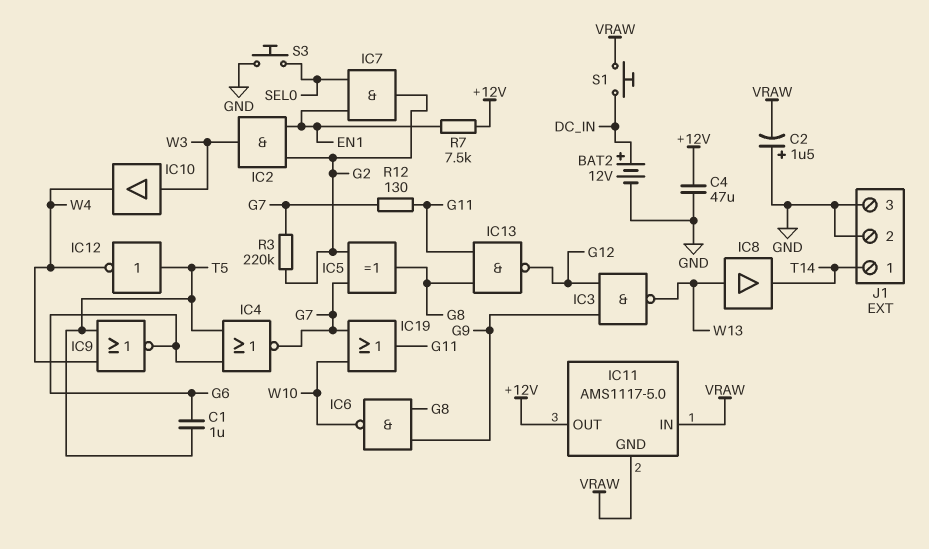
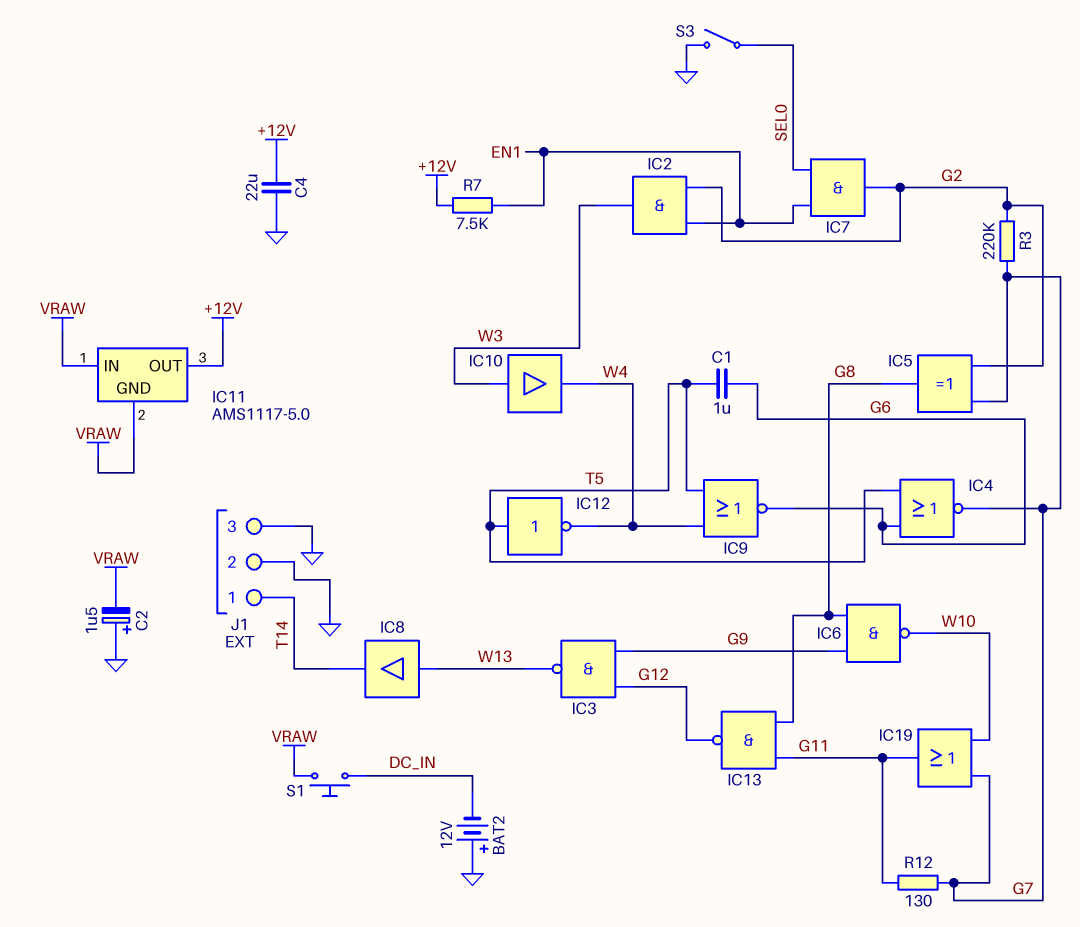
BAT2: 12V (plus DC_IN, minus GND) -> 12V (plus GND, minus DC_IN)
C4: 47uF (+12V, GND) -> 22uF (+12V, GND)
S3: button (GND, SEL0) -> switch (GND, SEL0)

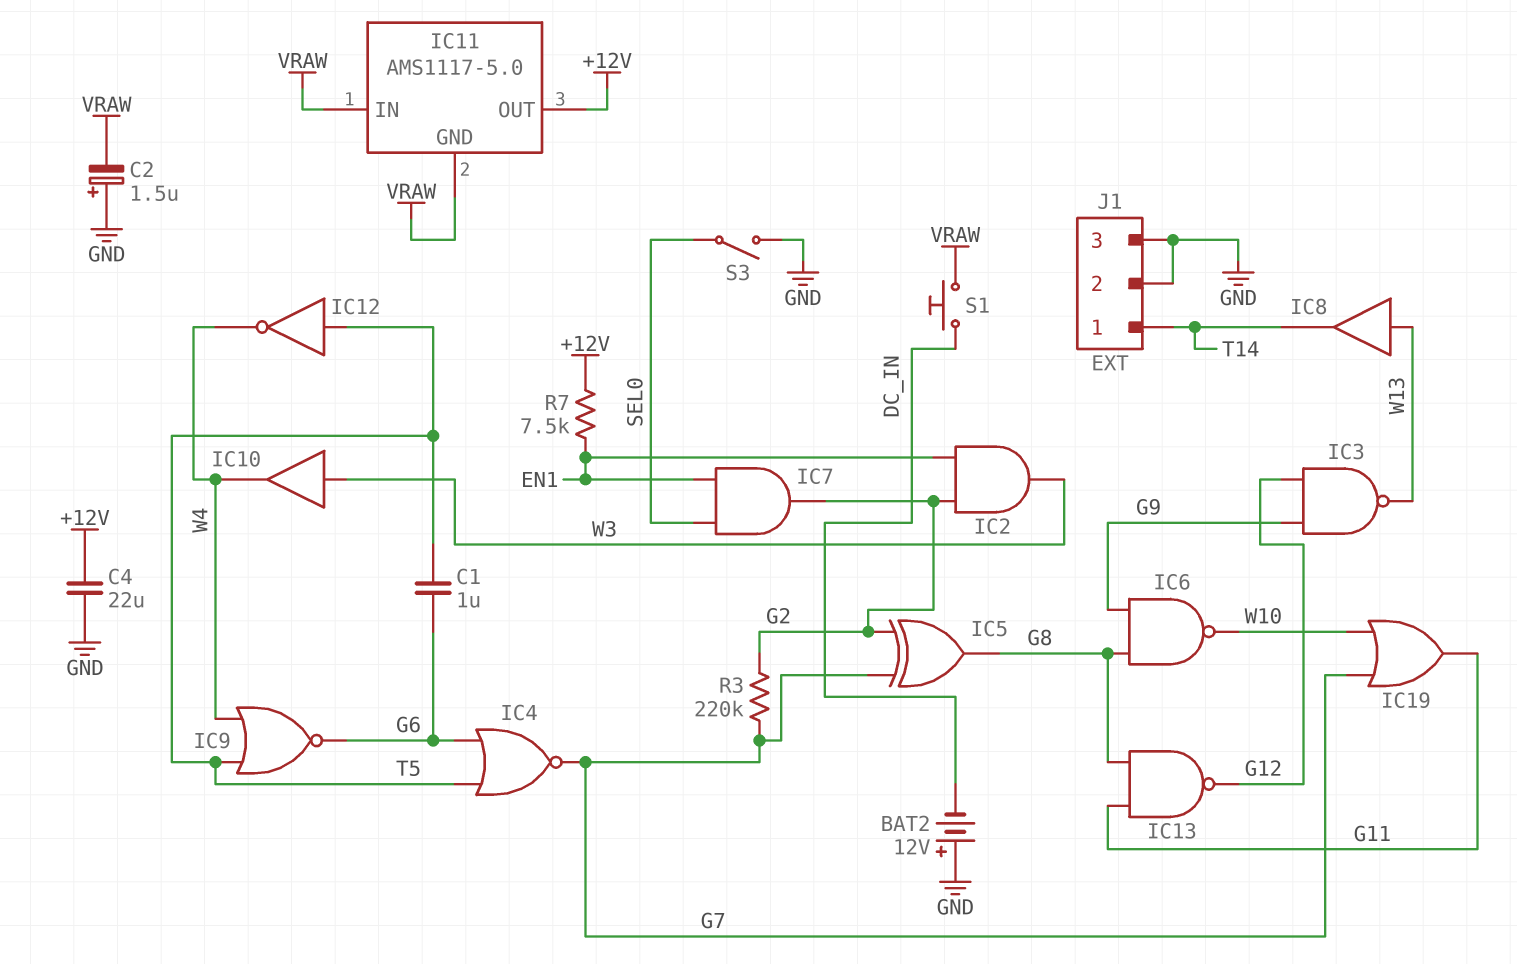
R12: 130 (G7, G11) -> none

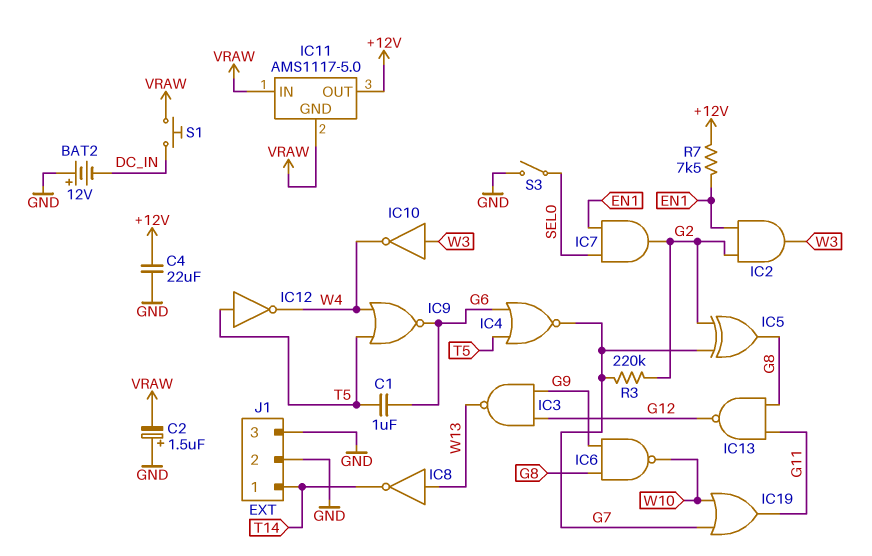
IC8: buffer (in W13, out T14) -> NOT (in W13, out T14)
IC10: buffer (in W3, out W4) -> NOT (in W3, out W4)

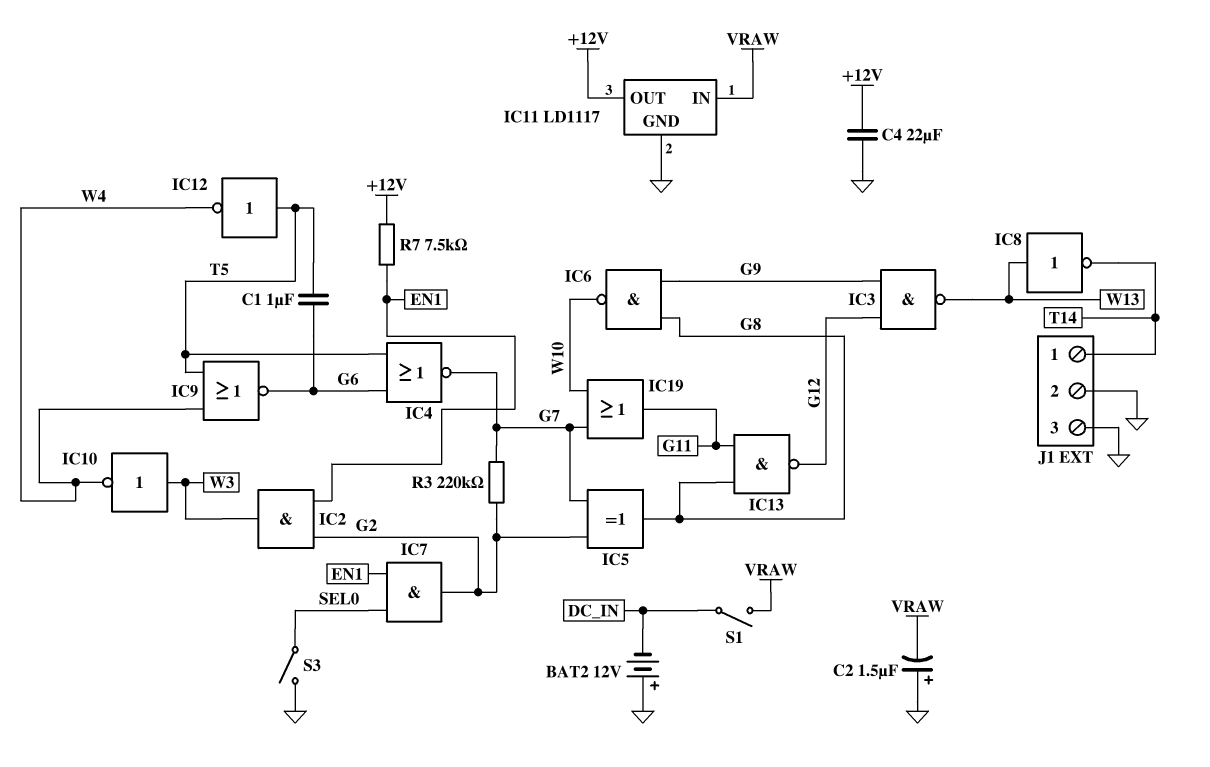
IC11: AMS1117-5.0 -> LD1117
IC11 pin GND: VRAW -> GND
S1: button (DC_IN, VRAW) -> switch (DC_IN, VRAW)

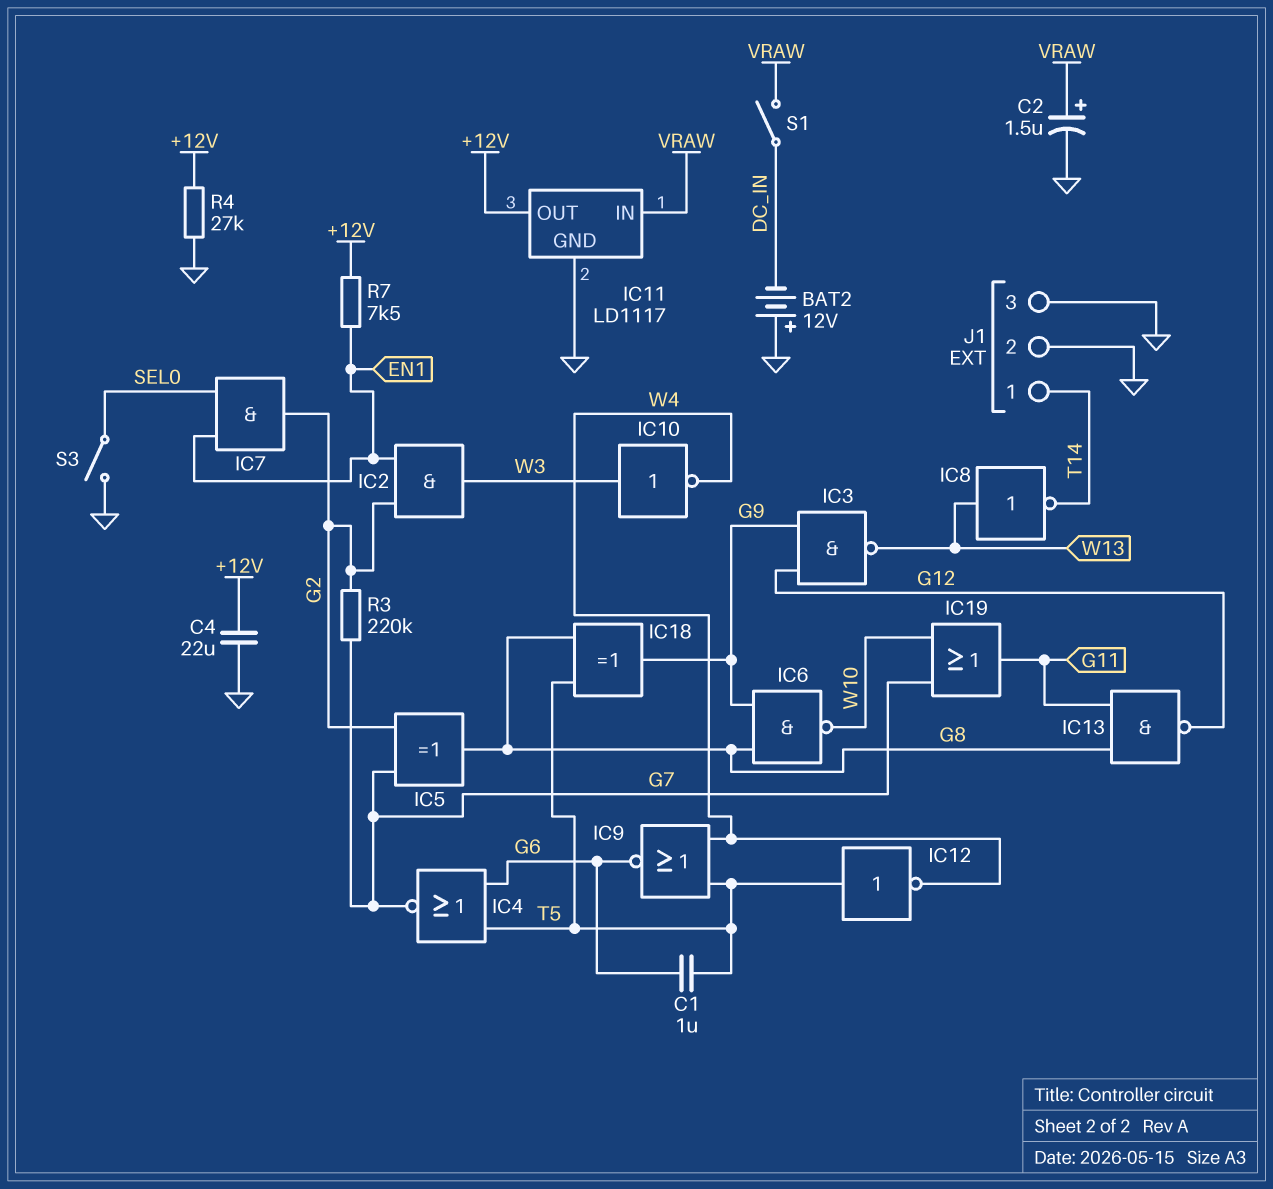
C2: 1.5uF (plus GND, minus VRAW) -> 1.5uF (plus VRAW, minus GND)
IC18: none -> XOR (in G8, in T5, out G9)
R4: none -> 27k (+12V, GND)

